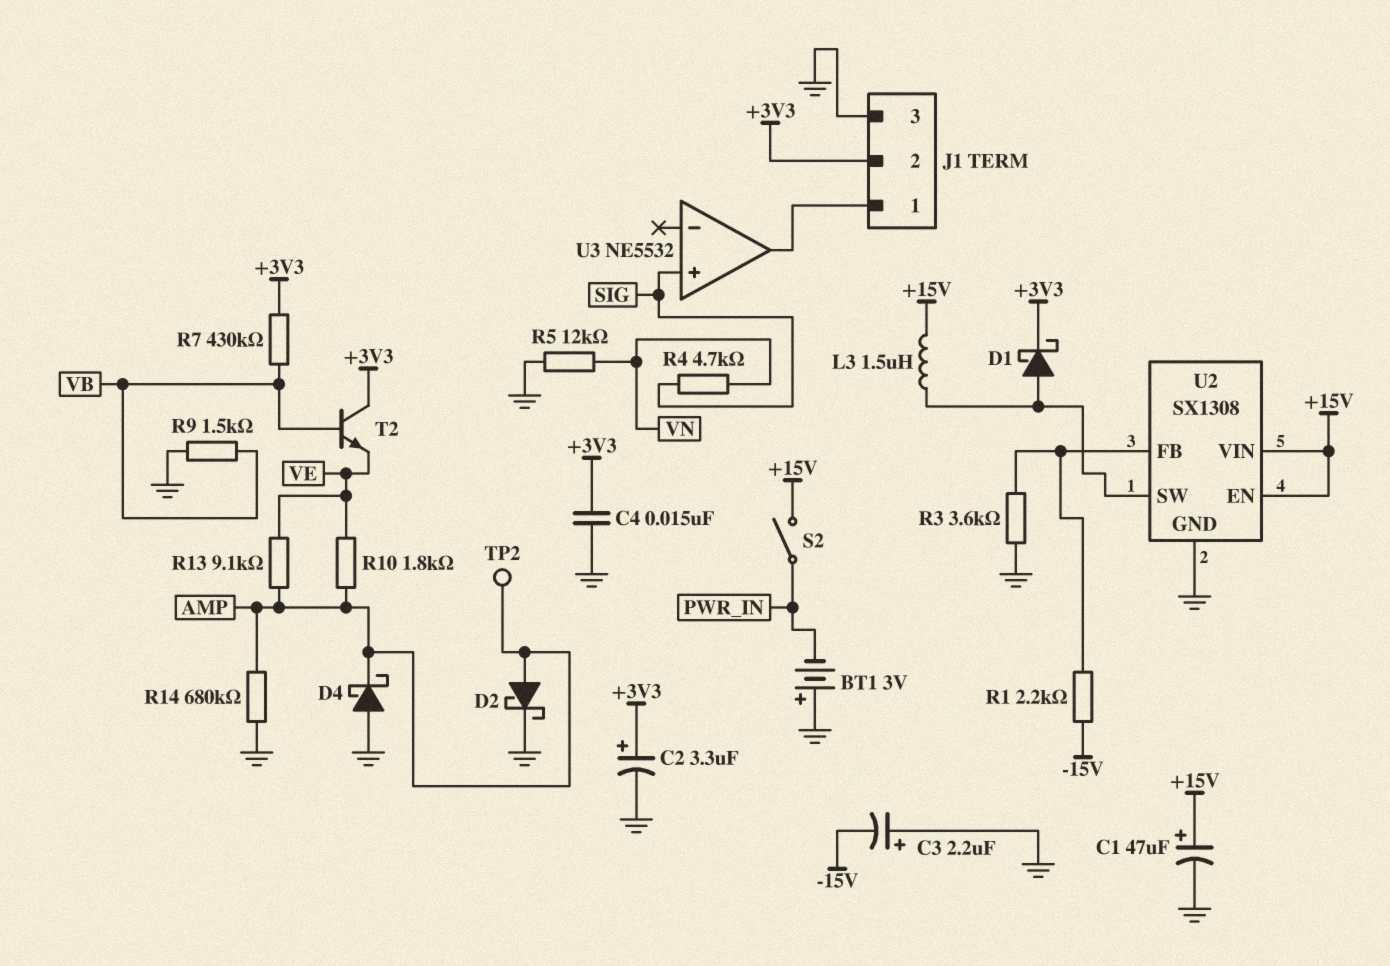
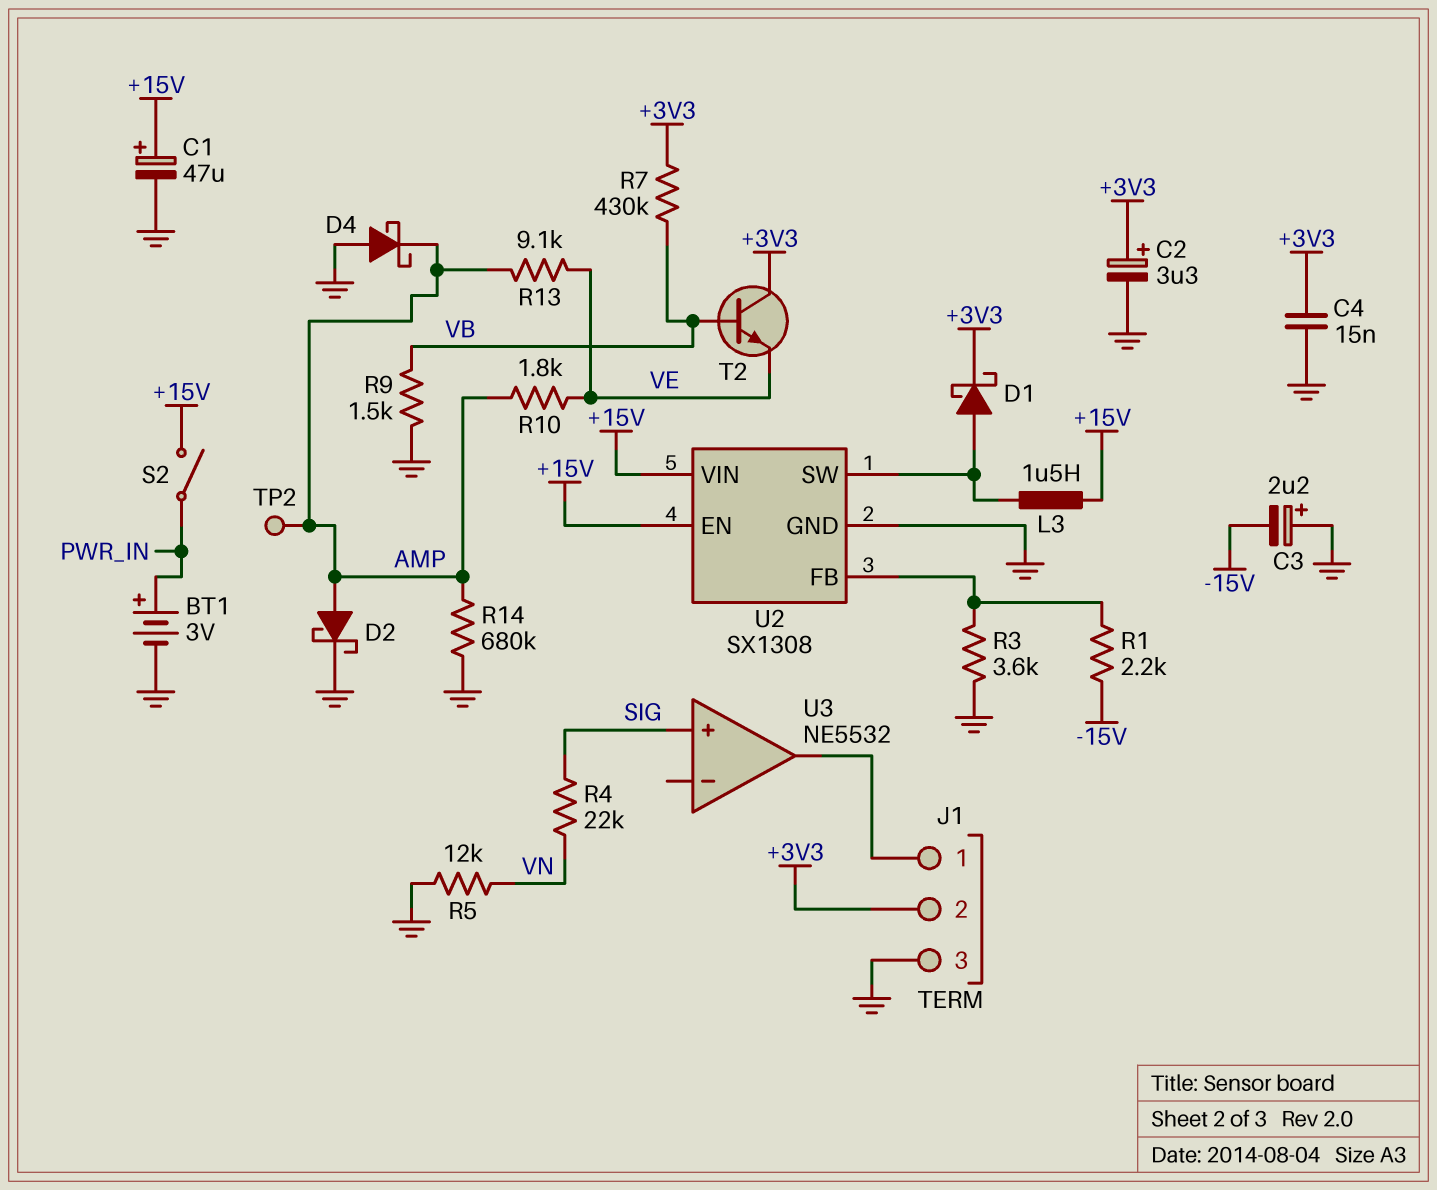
BT1: 3V (plus GND, minus PWR_IN) -> 3V (plus PWR_IN, minus GND)
R4: 4.7k (SIG, VN) -> 22k (SIG, VN)

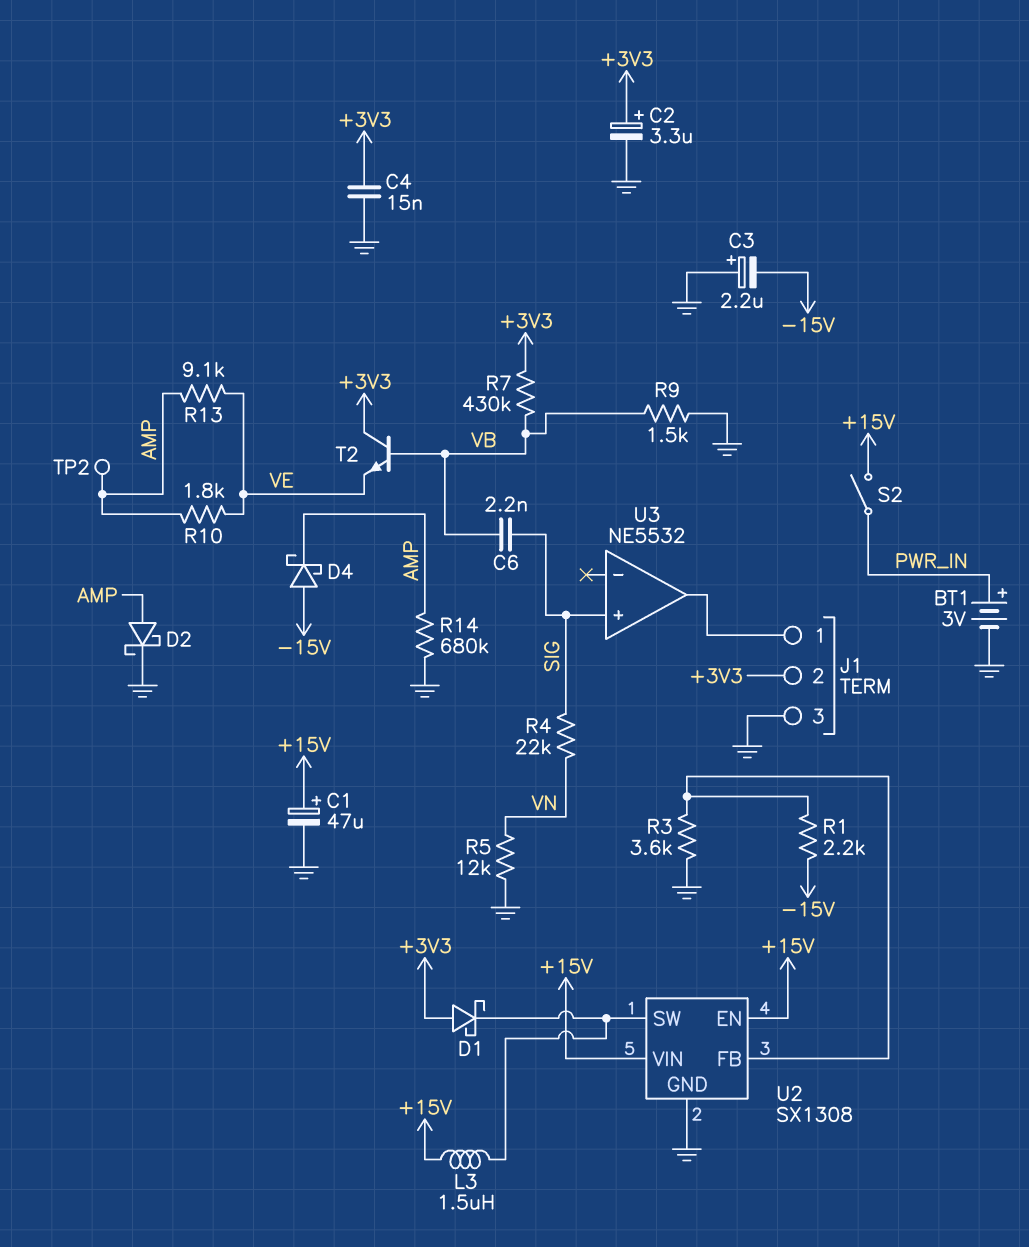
C6: none -> 2.2nF (SIG, VB)
D1: schottky (A U2/SW, K +3V3) -> schottky (A +3V3, K U2/SW)
D4: schottky (A GND, K AMP) -> schottky (A -15V, K AMP)

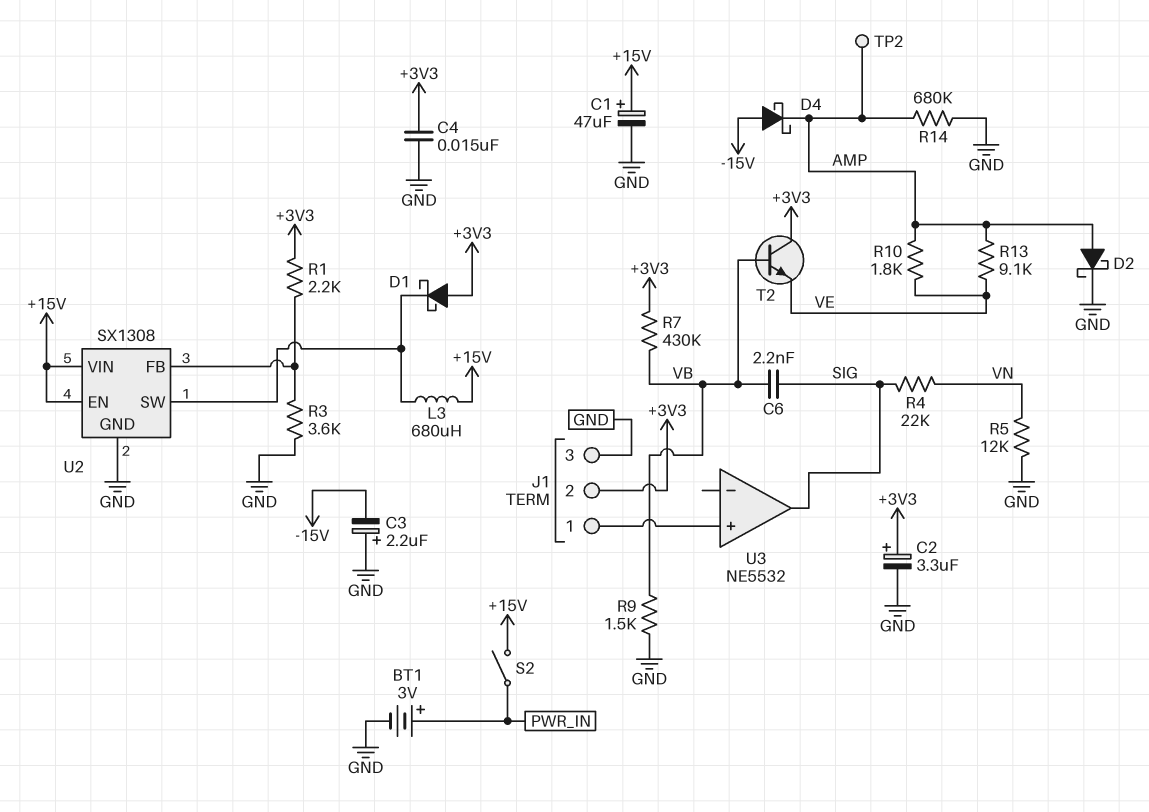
L3: 1.5uH (+15V, U2/SW) -> 680uH (+15V, U2/SW)
R1: 2.2k (-15V, U2/FB) -> 2.2k (+3V3, U2/FB)
U3 pin in+: SIG -> J1/1
U3 pin out: J1/1 -> SIG

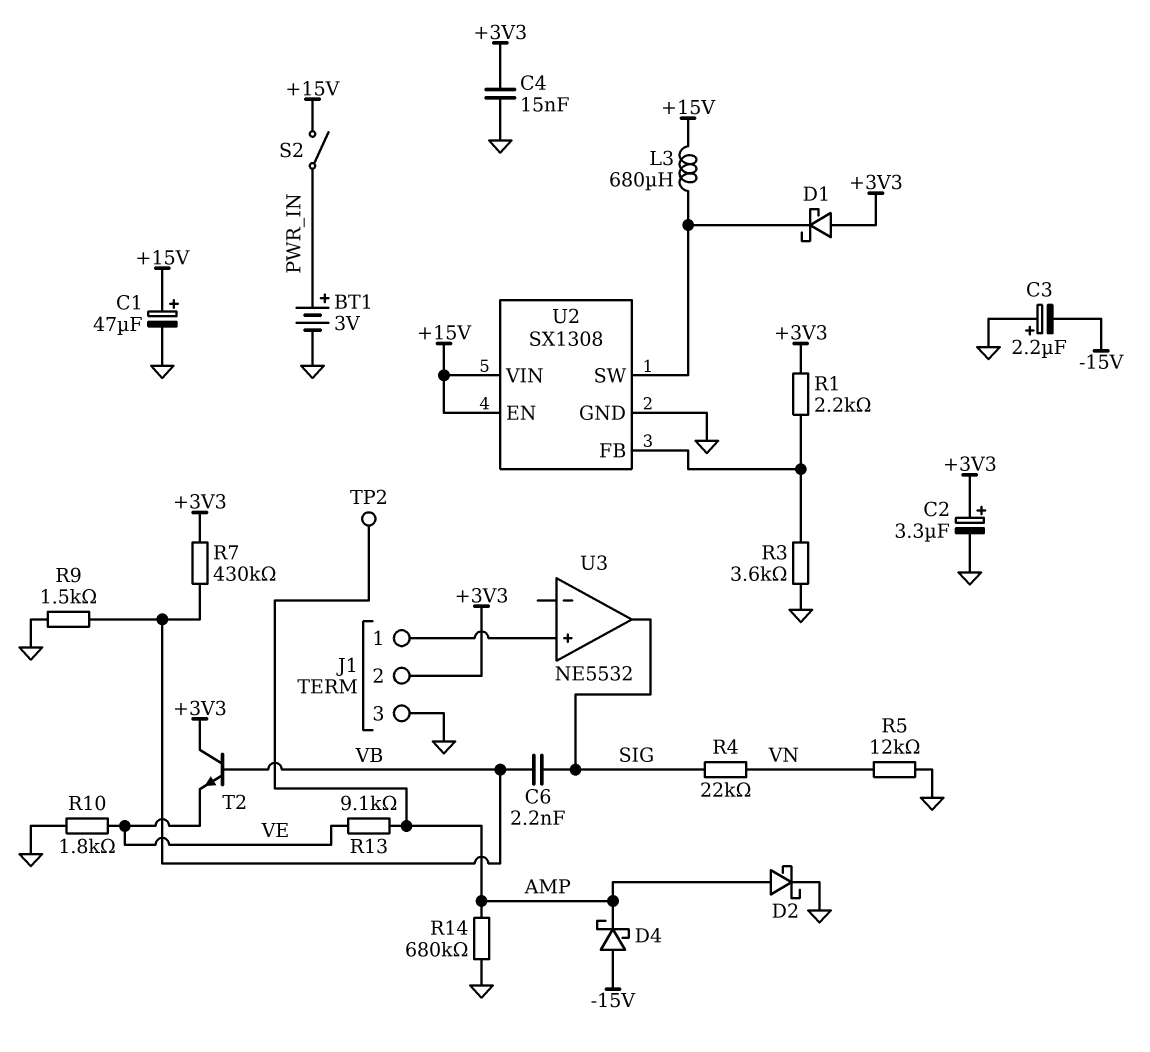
R10: 1.8k (AMP, VE) -> 1.8k (GND, VE)

